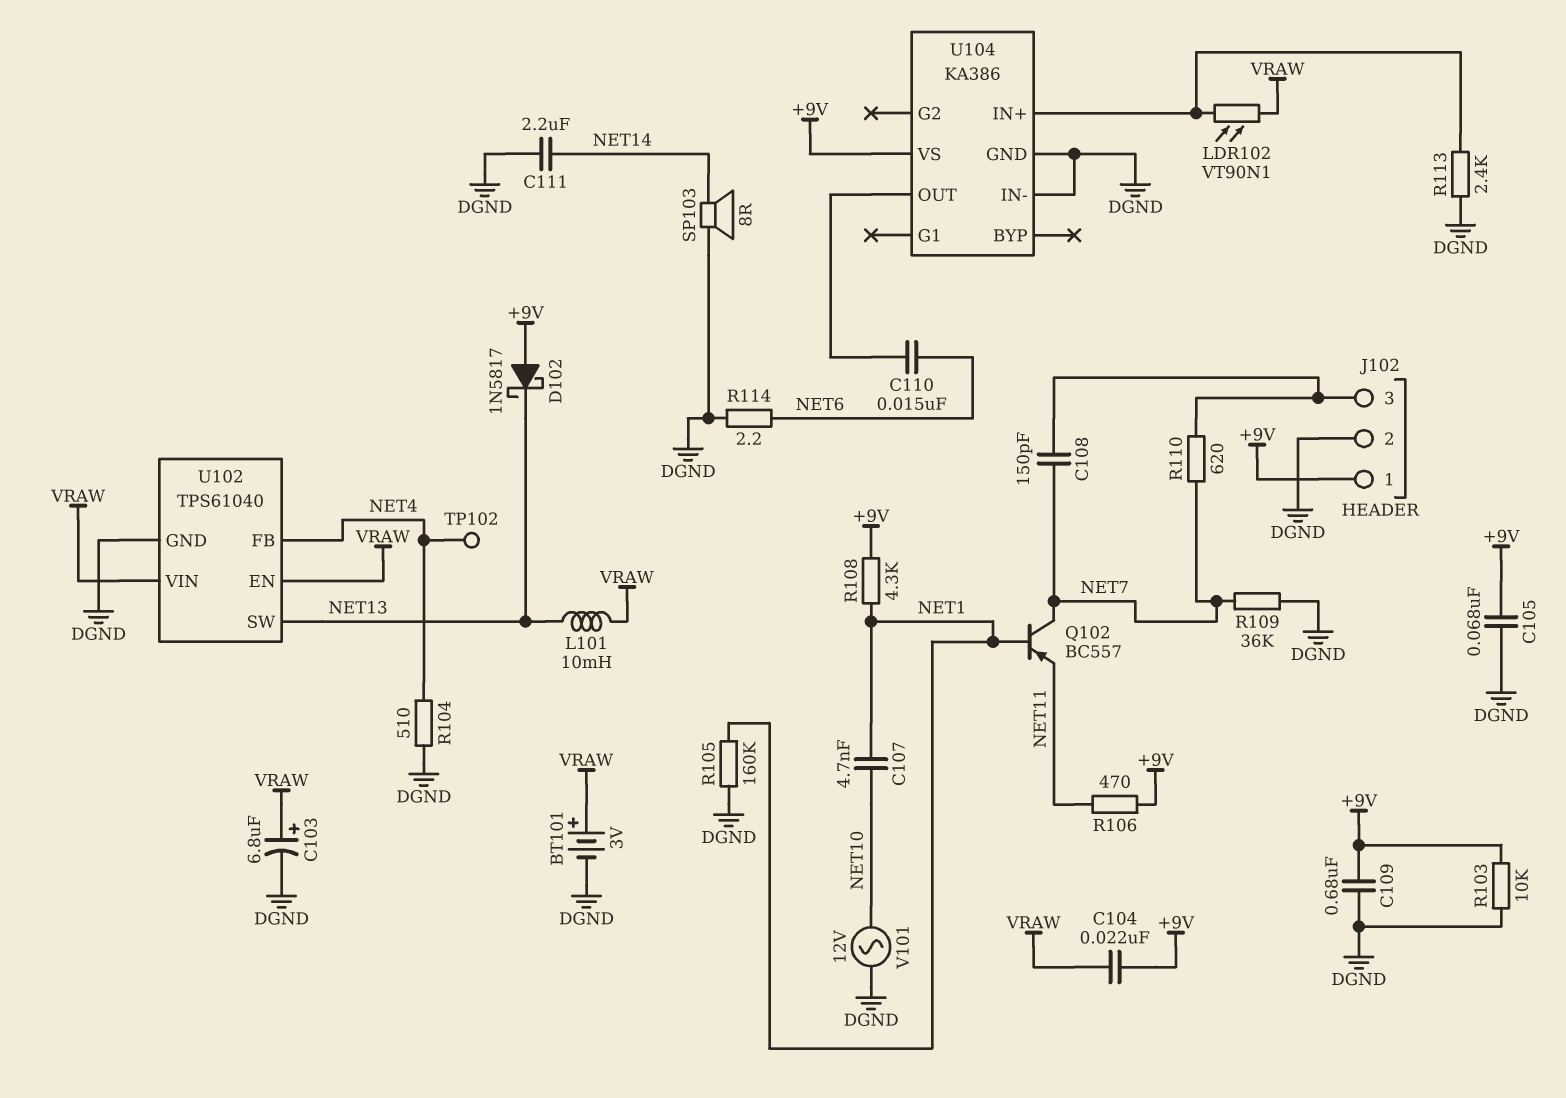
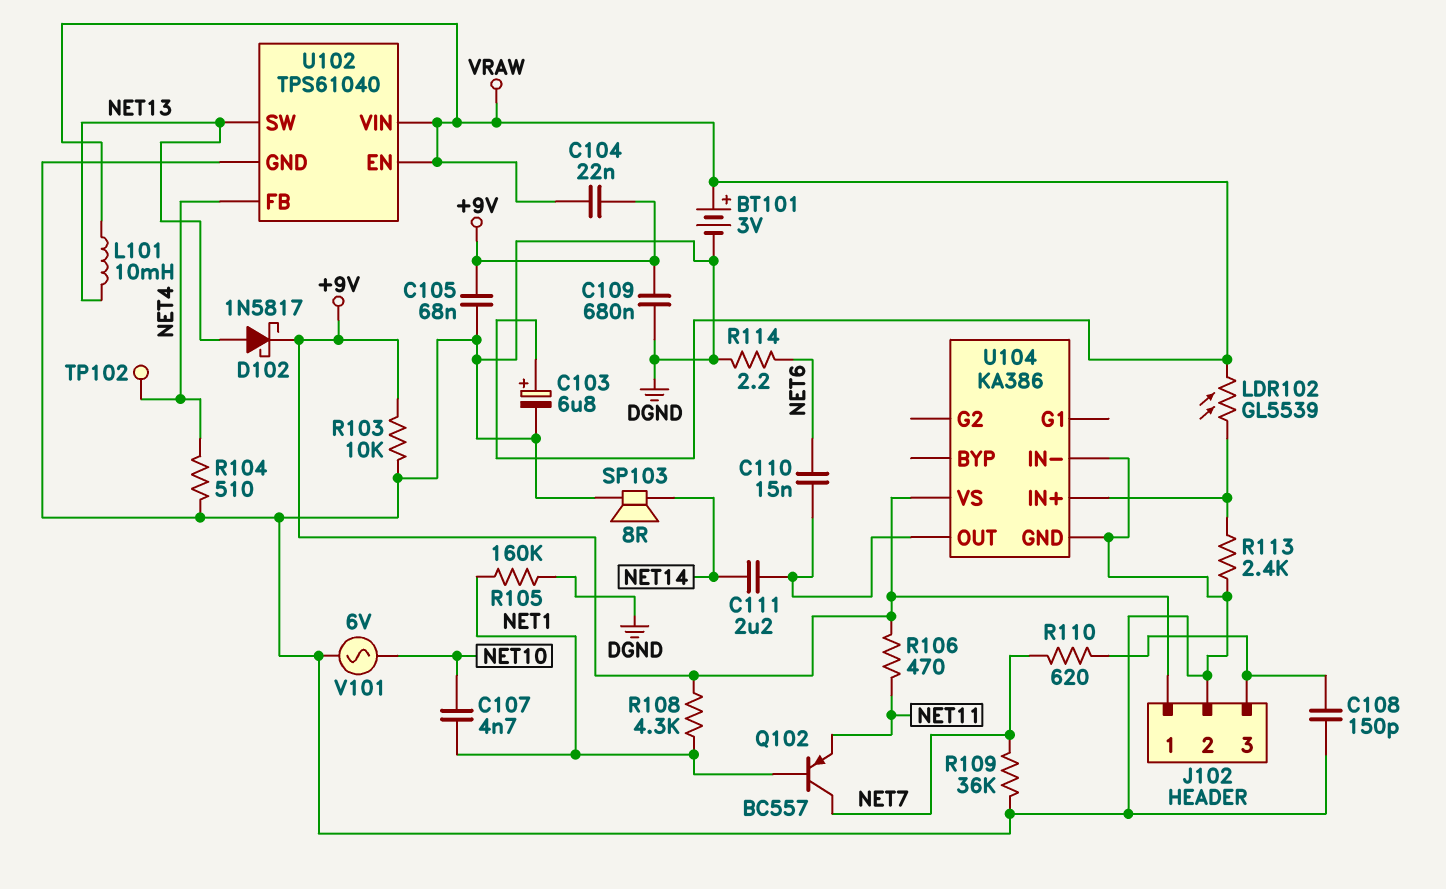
C108: 150pF (J102/3, NET7) -> 150pF (DGND, J102/3)
C111: 2.2uF (DGND, NET14) -> 2.2uF (NET14, U104/OUT)
D102: schottky 1N5817 (A +9V, K NET13) -> schottky 1N5817 (A NET13, K +9V)
LDR102: VT90N1 (U104/IN+, VRAW) -> GL5539 (U104/IN+, VRAW)
V101: AC 12V (DGND, NET10) -> AC 6V (DGND, NET10)

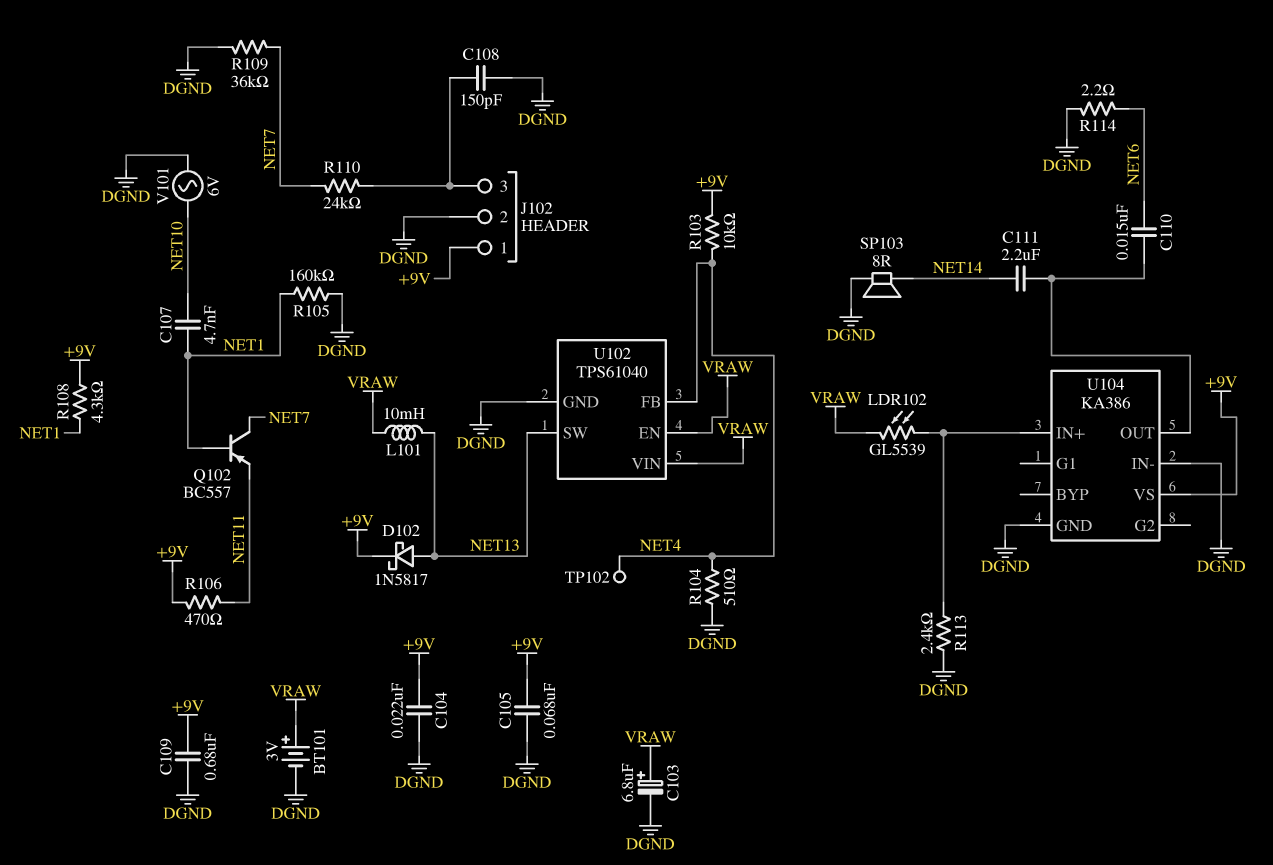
C104: 22nF (+9V, VRAW) -> 22nF (+9V, DGND)
R103: 10k (+9V, DGND) -> 10k (+9V, NET4)
R110: 620 (J102/3, NET7) -> 24k (J102/3, NET7)

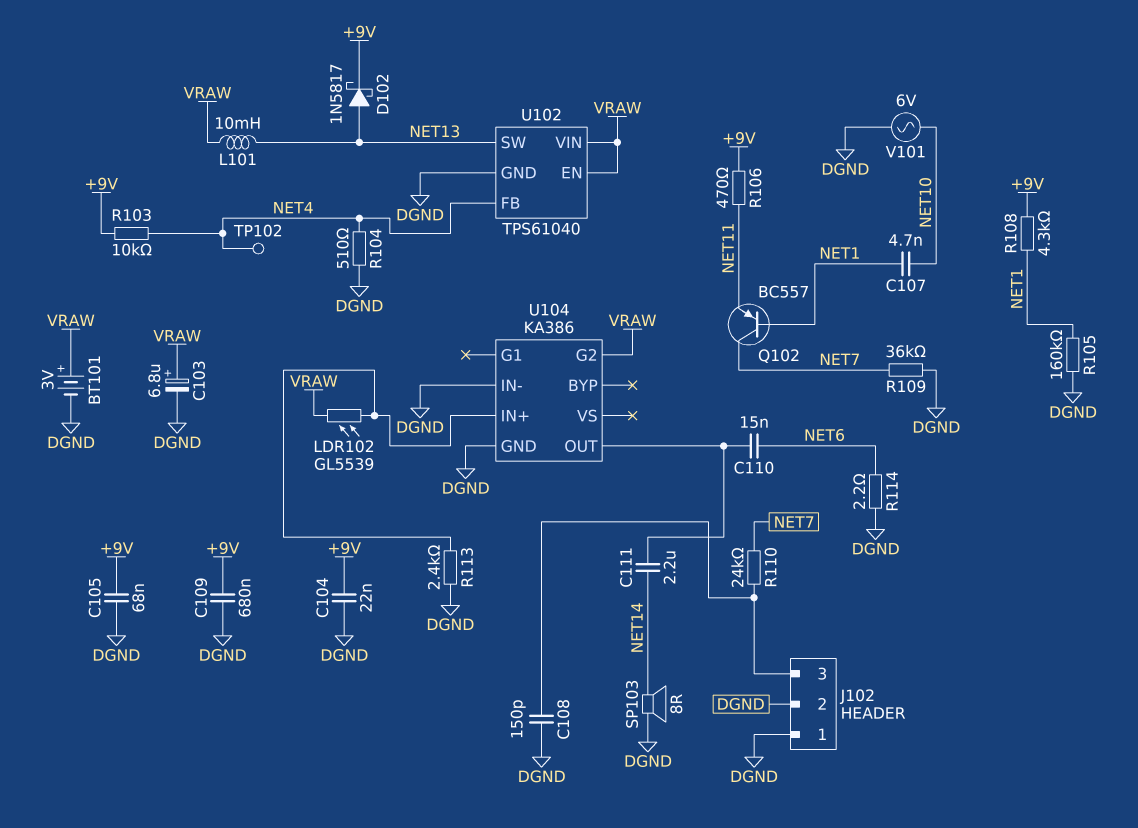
J102 pin 1: +9V -> DGND
U104 pin G2: none -> VRAW
U104 pin VS: +9V -> none

